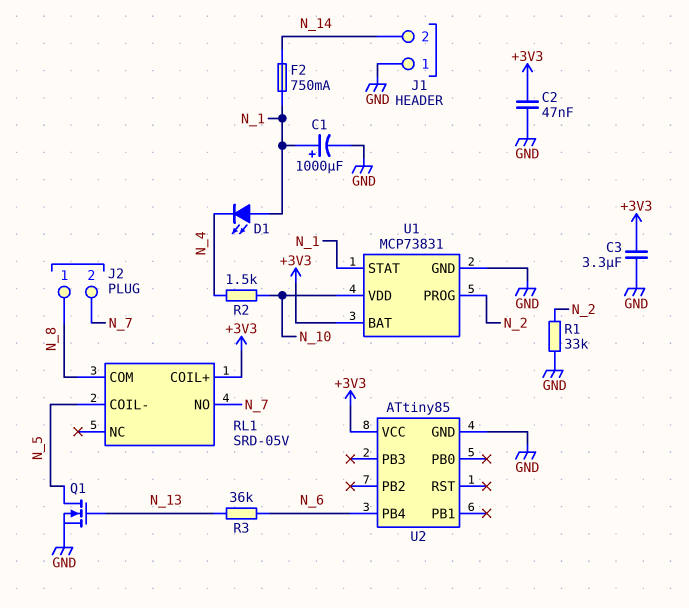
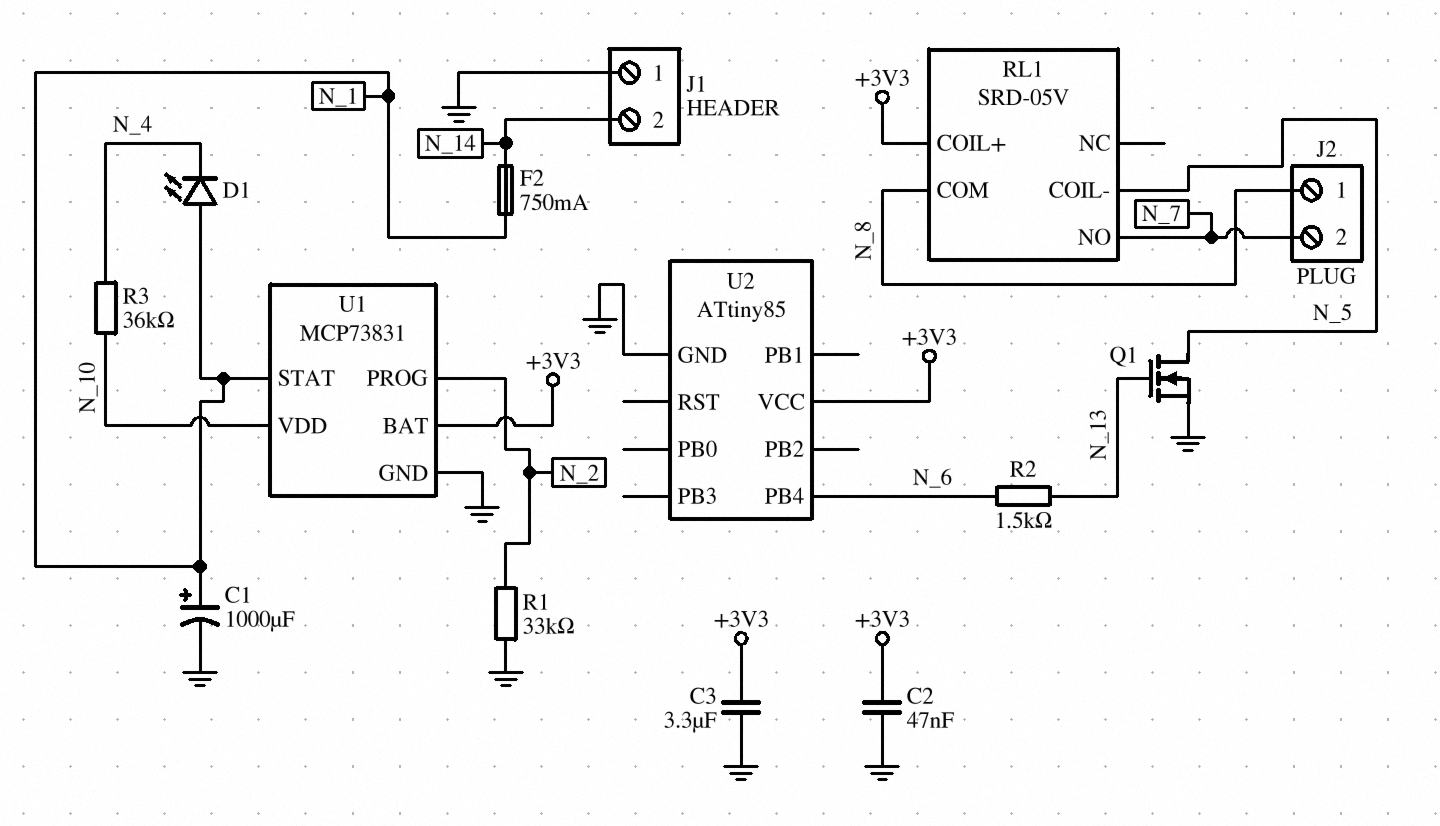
R2: 1.5k (N_4, N_10) -> 1.5k (N_6, N_13)
R3: 36k (N_6, N_13) -> 36k (N_4, N_10)

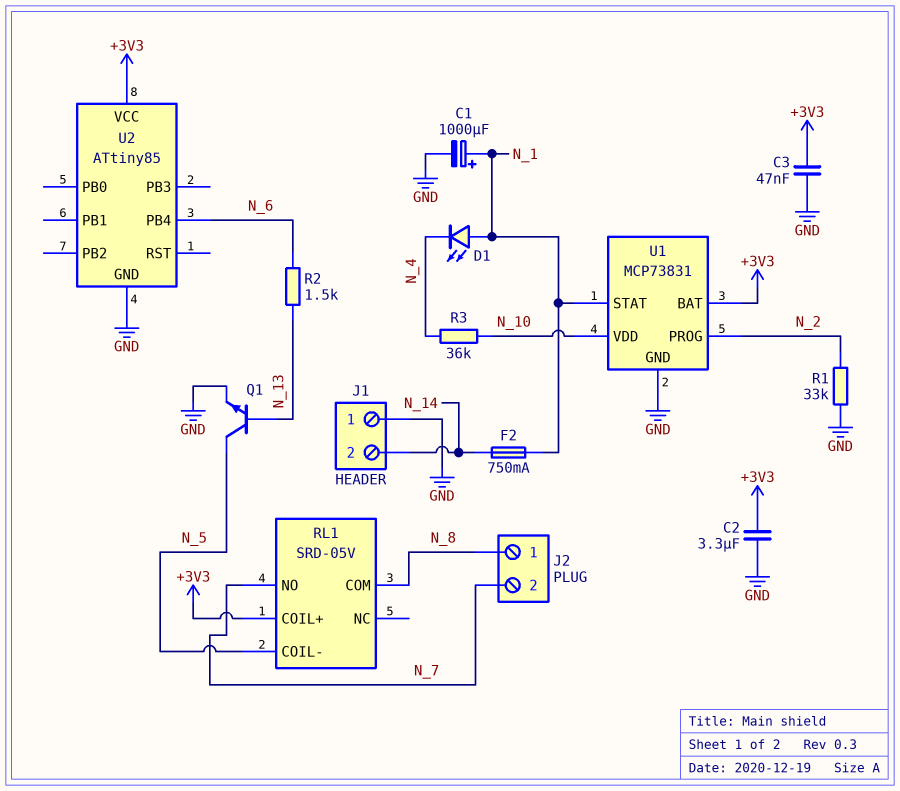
C2: 47nF (+3V3, GND) -> 3.3uF (+3V3, GND)
C3: 3.3uF (+3V3, GND) -> 47nF (+3V3, GND)
Q1: NMOS (G N_13, D N_5, S GND) -> NPN (B N_13, C N_5, E GND)

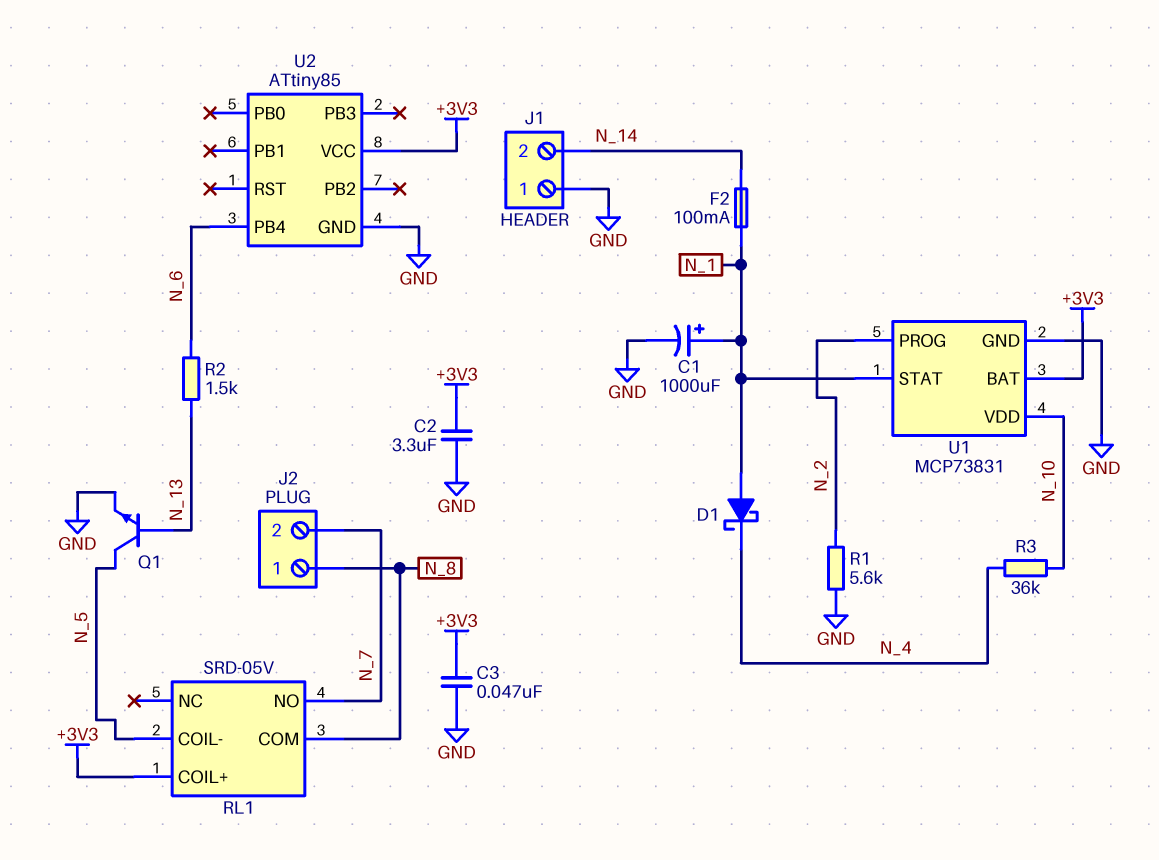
D1: LED (A N_1, K N_4) -> schottky (A N_1, K N_4)
F2: 750mA (N_1, N_14) -> 100mA (N_1, N_14)
R1: 33k (GND, N_2) -> 5.6k (GND, N_2)

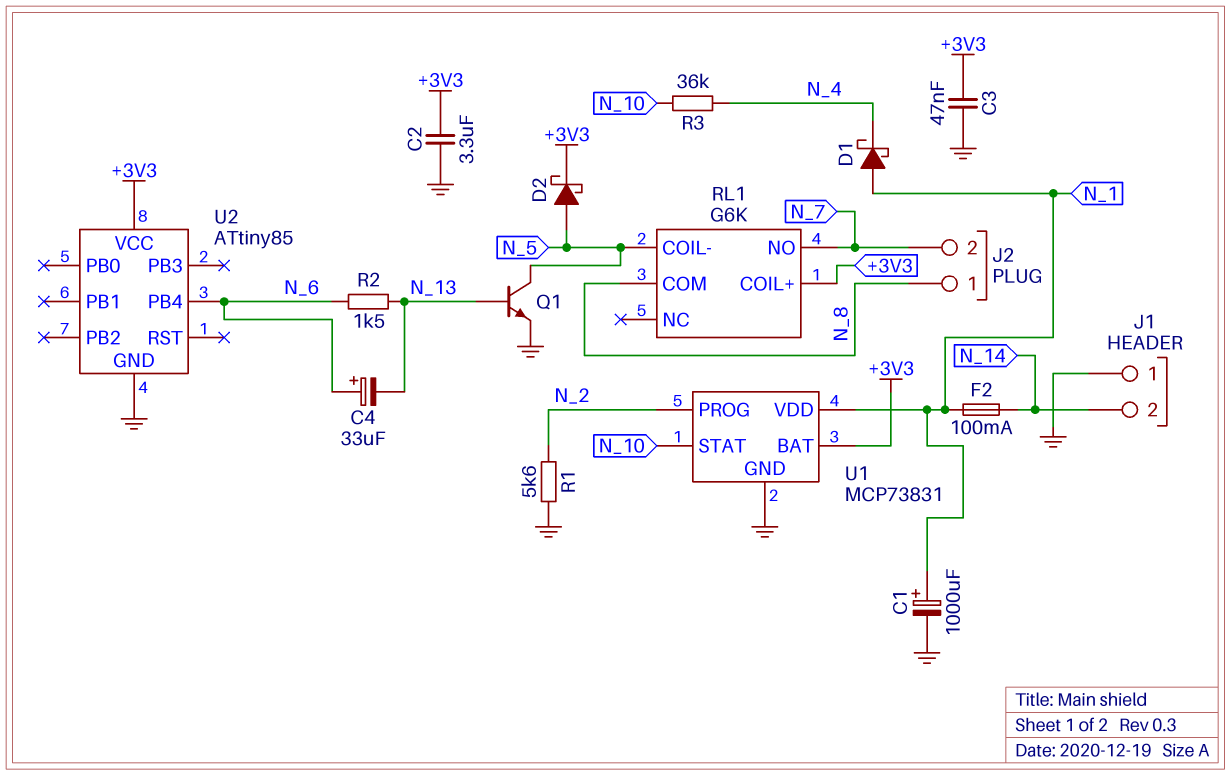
C4: none -> 33uF (plus N_6, minus N_13)
D2: none -> schottky (A N_5, K +3V3)
RL1: SRD-05V -> G6K
U1 pin STAT: N_1 -> N_10
U1 pin VDD: N_10 -> N_1

